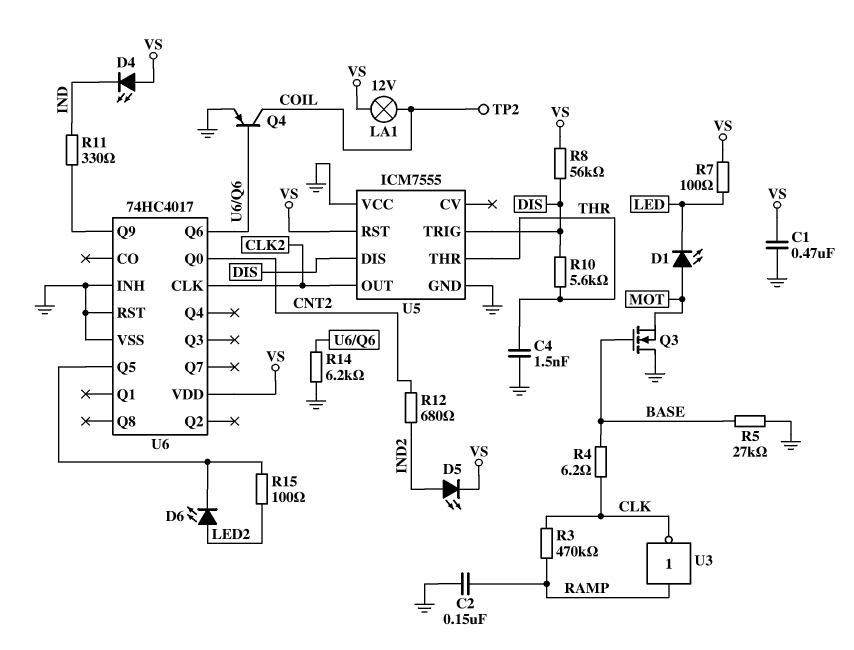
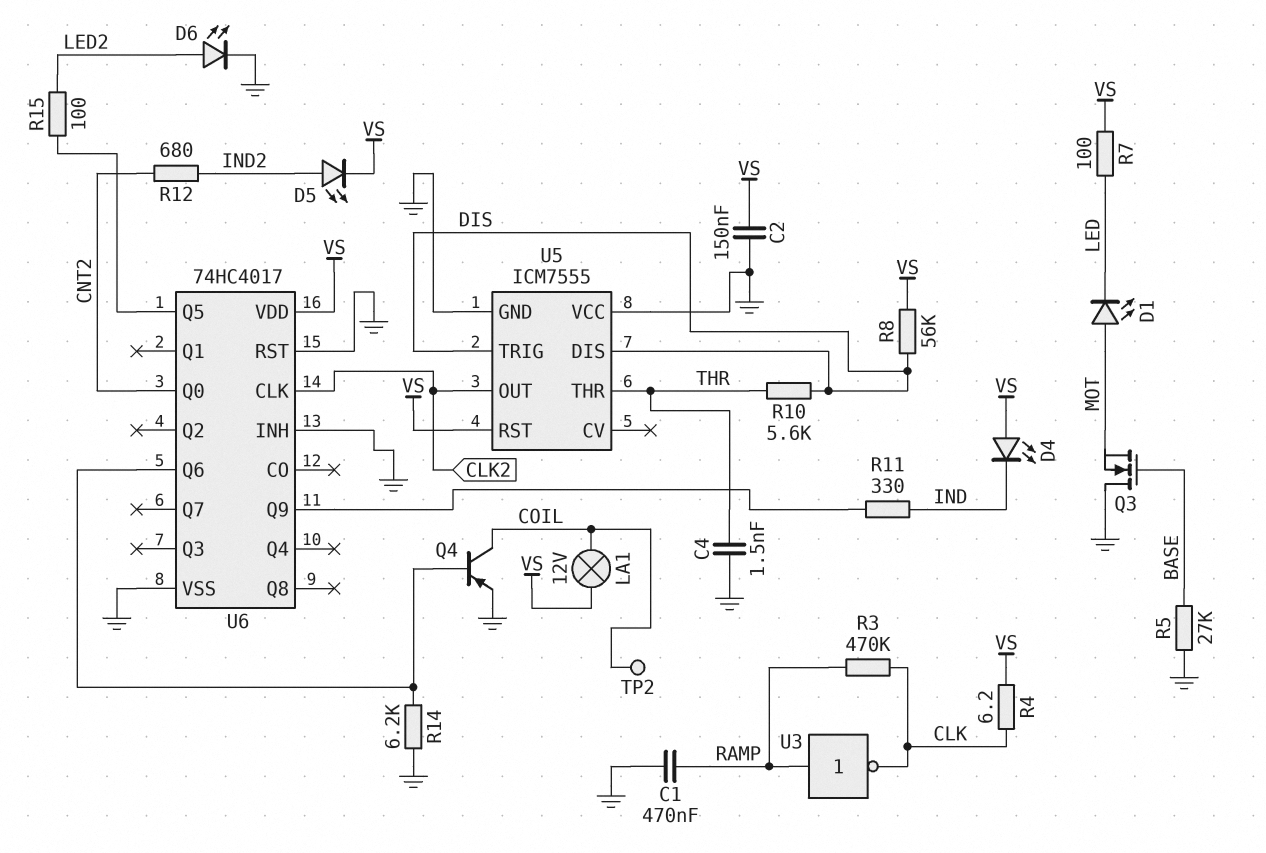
C1: 470nF (GND, VS) -> 470nF (GND, RAMP)
C2: 150nF (GND, RAMP) -> 150nF (GND, VS)
D6: LED (A LED2, K U6/Q5) -> LED (A LED2, K GND)
R4: 6.2 (BASE, CLK) -> 6.2 (CLK, VS)

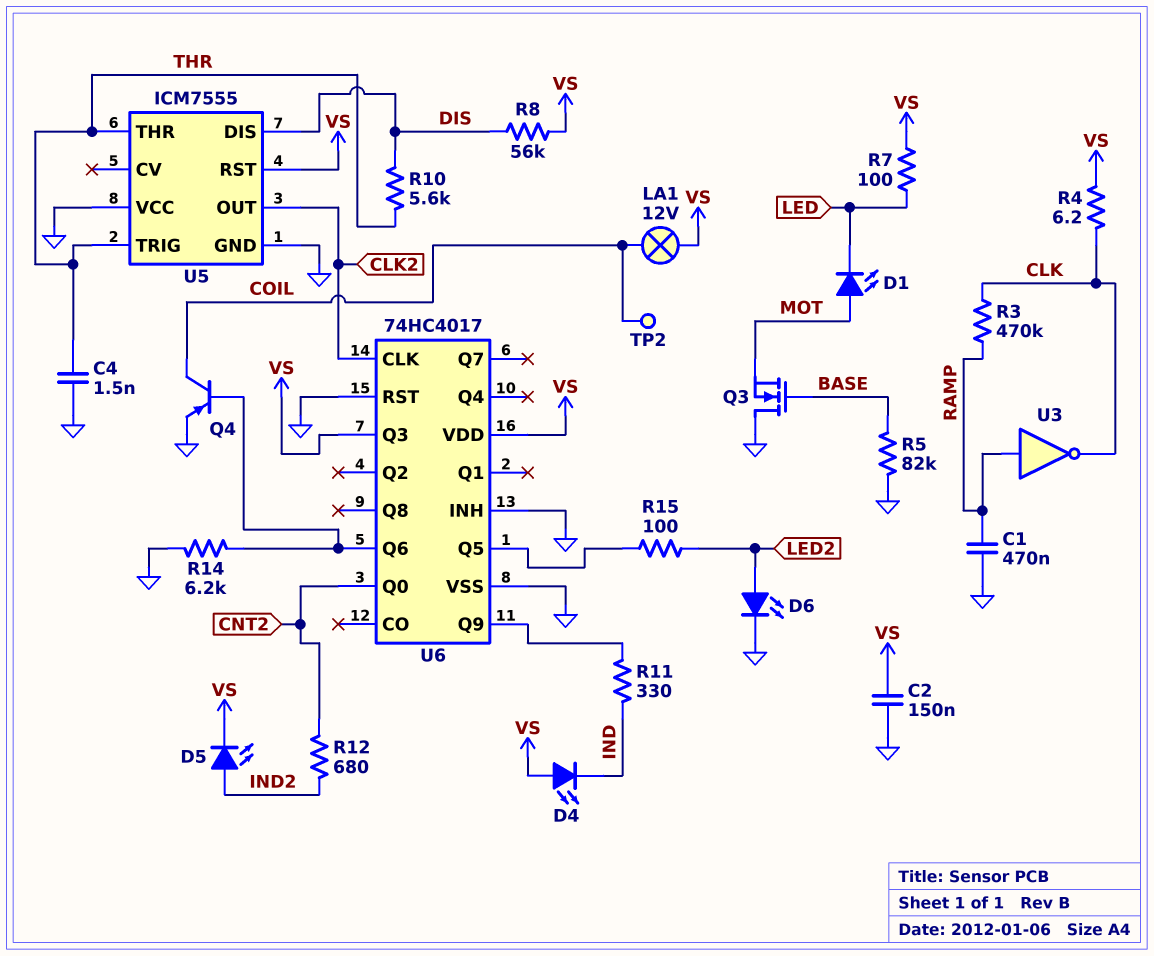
R5: 27k (BASE, GND) -> 82k (BASE, GND)
U5 pin TRIG: DIS -> THR
U6 pin Q3: none -> VS

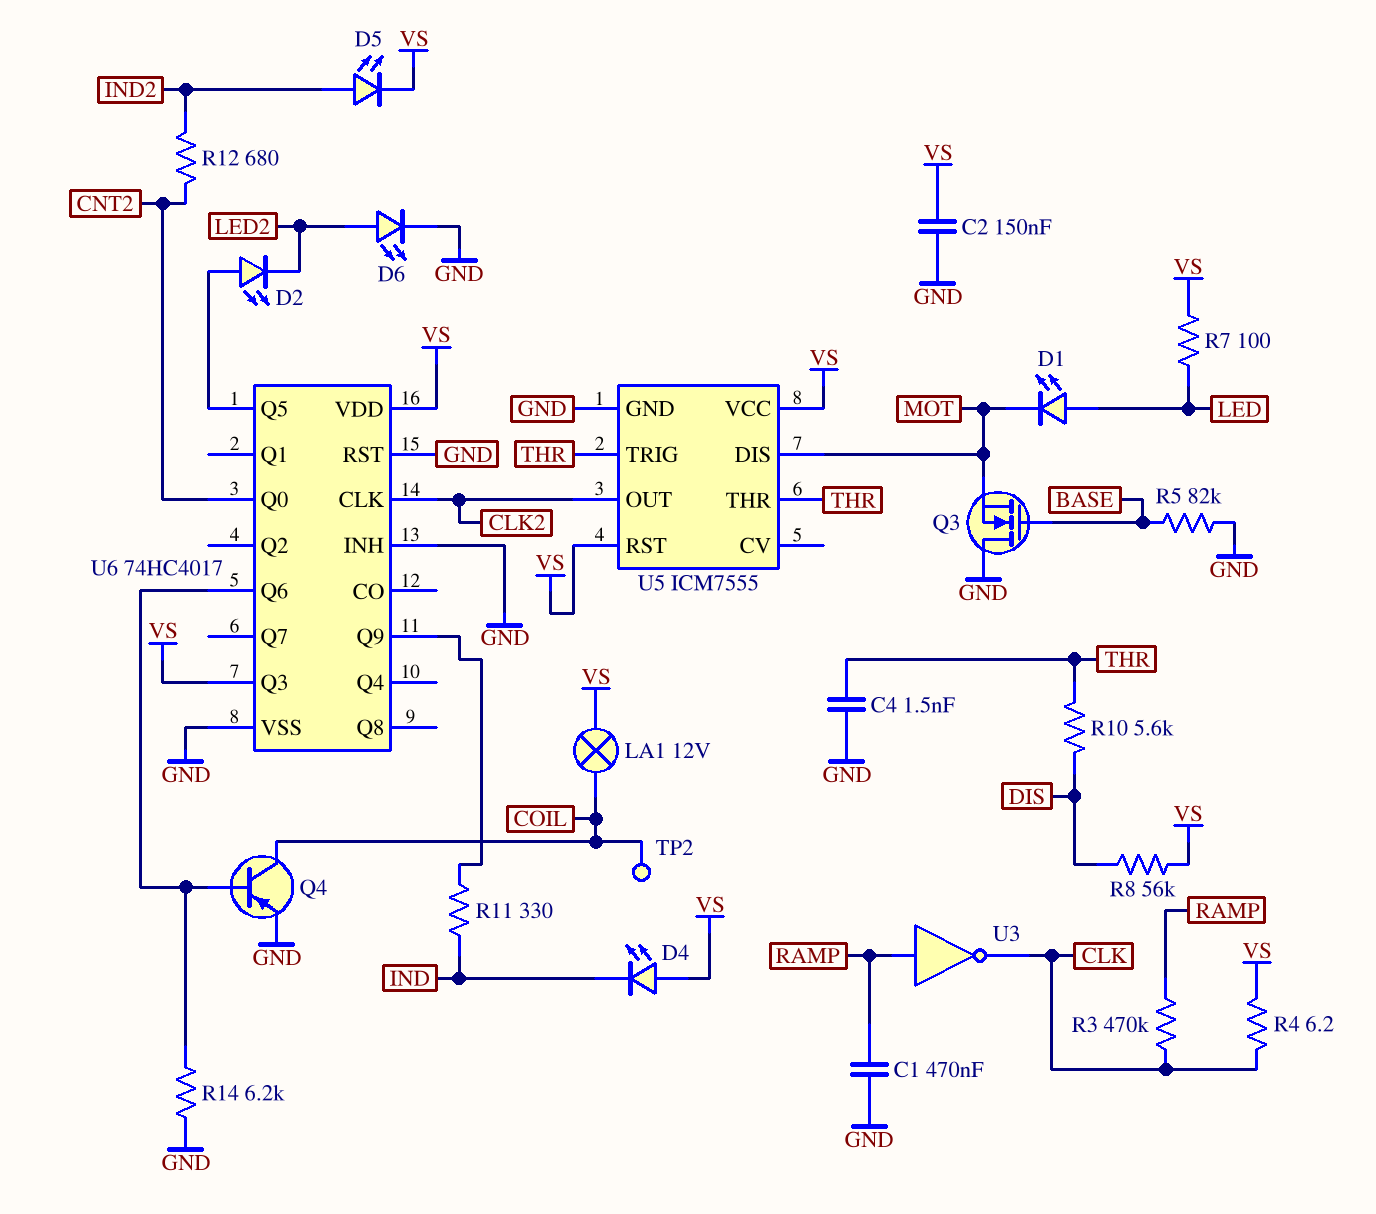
D1: LED (A MOT, K LED) -> LED (A LED, K MOT)
D2: none -> LED (A U6/Q5, K LED2)
R15: 100 (LED2, U6/Q5) -> none
U5 pin DIS: DIS -> MOT
U5 pin VCC: GND -> VS

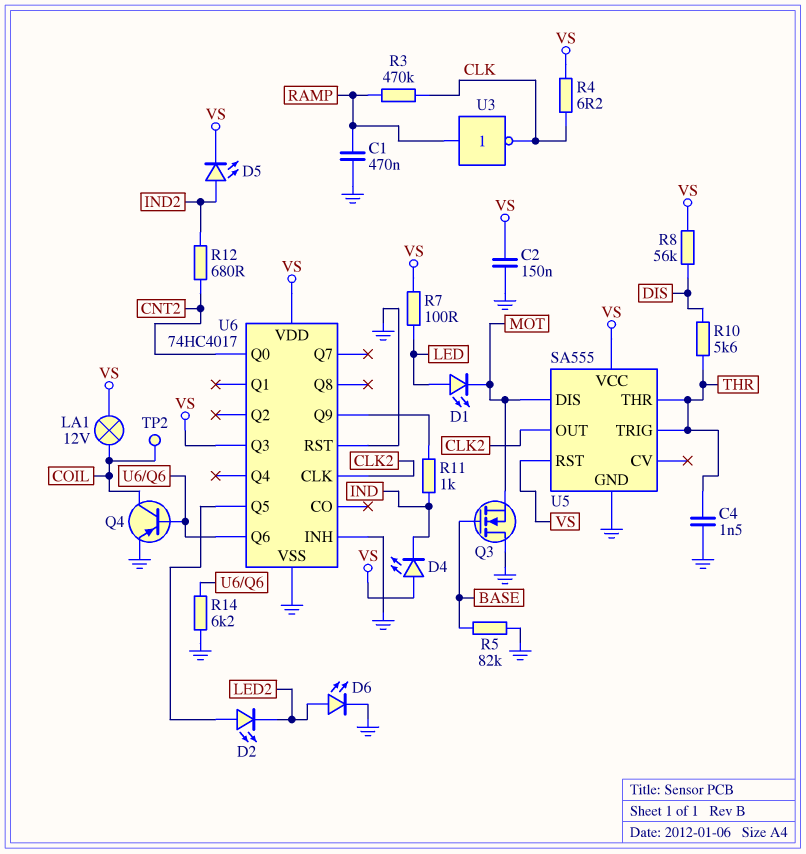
R11: 330 (IND, U6/Q9) -> 1k (IND, U6/Q9)
U5: ICM7555 -> SA555

